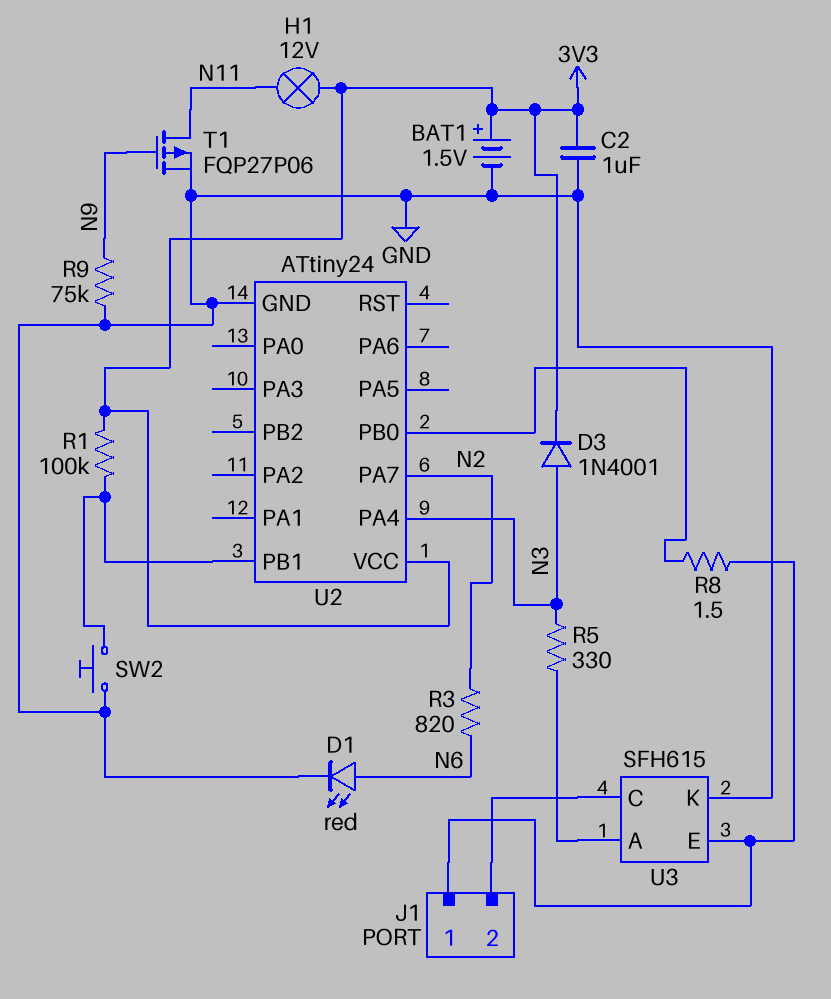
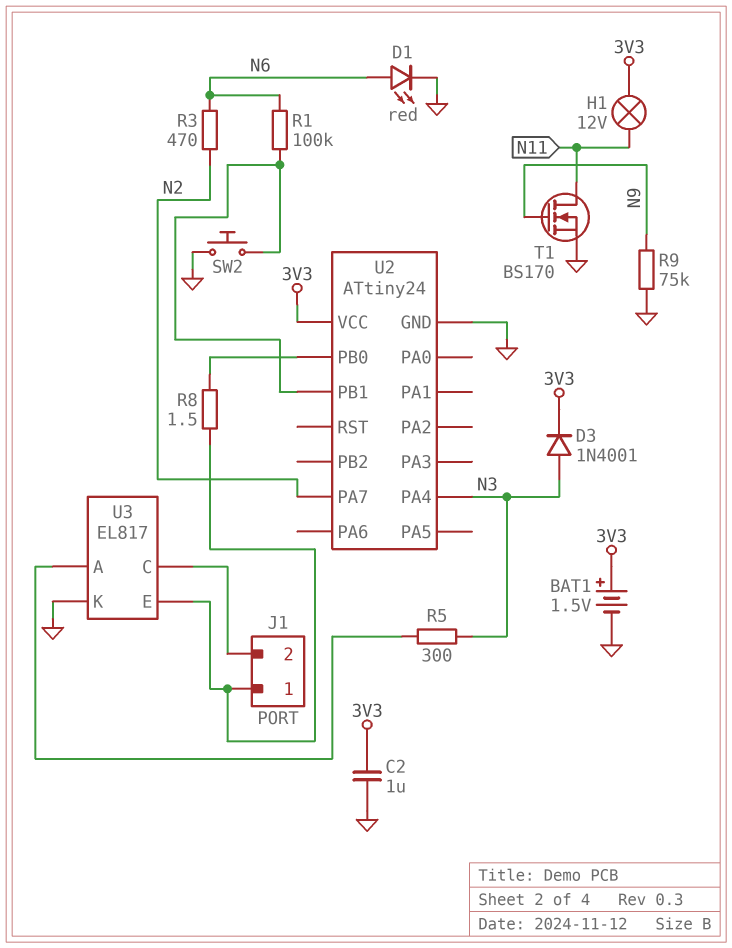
R1: 100k (3V3, U2/PB1) -> 100k (N6, U2/PB1)
R3: 820 (N2, N6) -> 470 (N2, N6)
R5: 330 (N3, U3/A) -> 300 (N3, U3/A)
T1: PMOS FQP27P06 (G N9, D N11, S GND) -> NMOS BS170 (G N9, D N11, S GND)
U3: SFH615 -> EL817

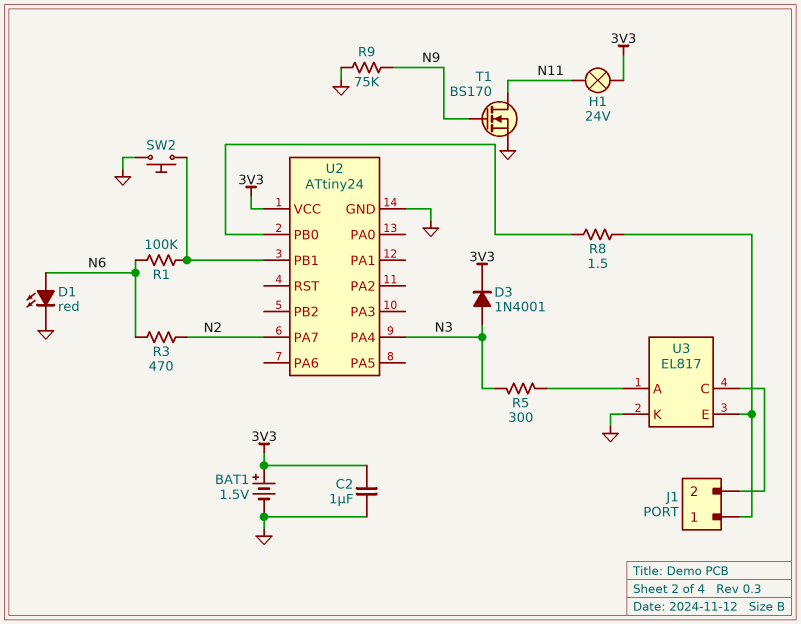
H1: lamp 12V (3V3, N11) -> lamp 24V (3V3, N11)

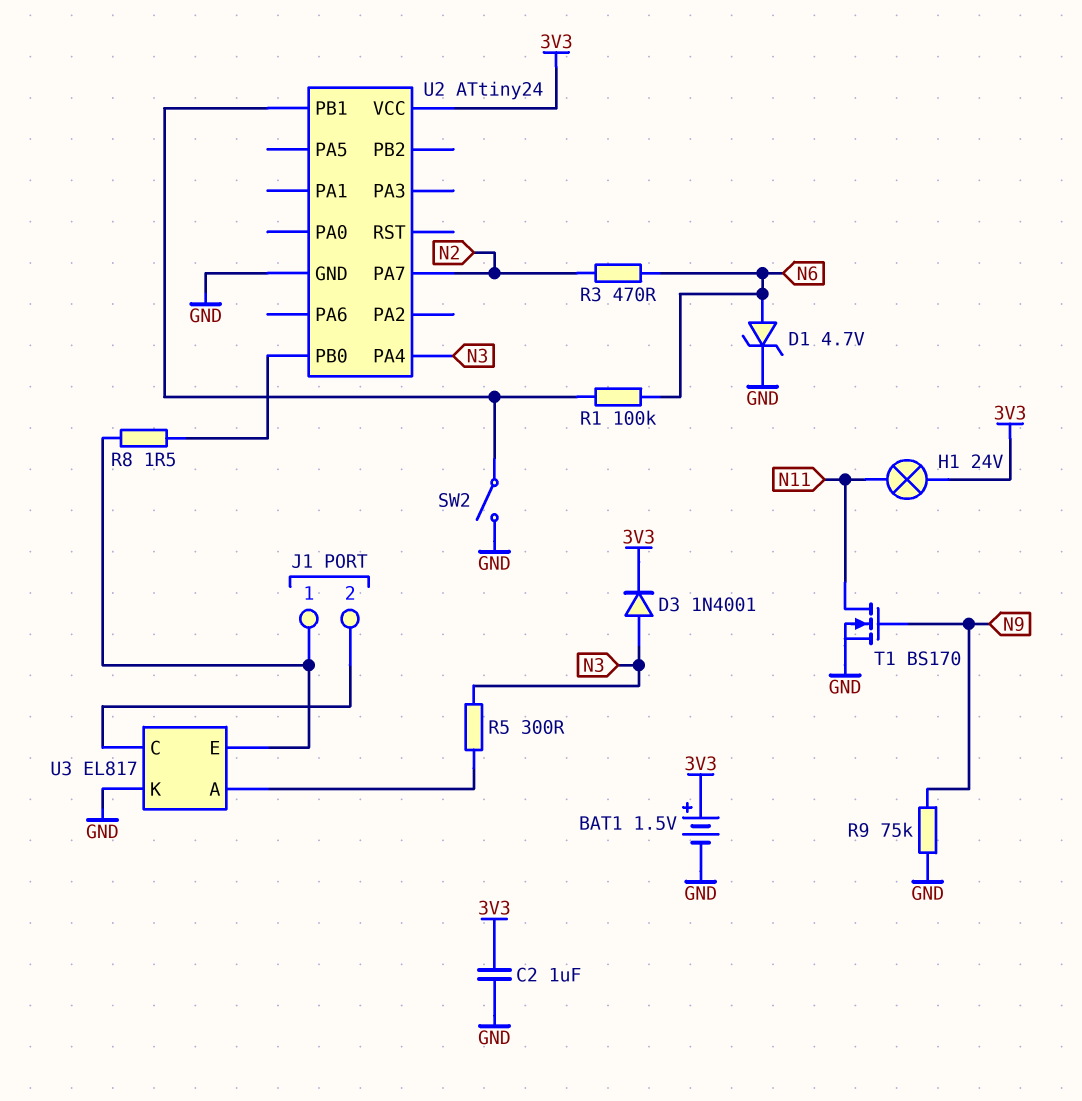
D1: LED red (A N6, K GND) -> zener 4.7V (A N6, K GND)
SW2: button (GND, U2/PB1) -> switch (GND, U2/PB1)

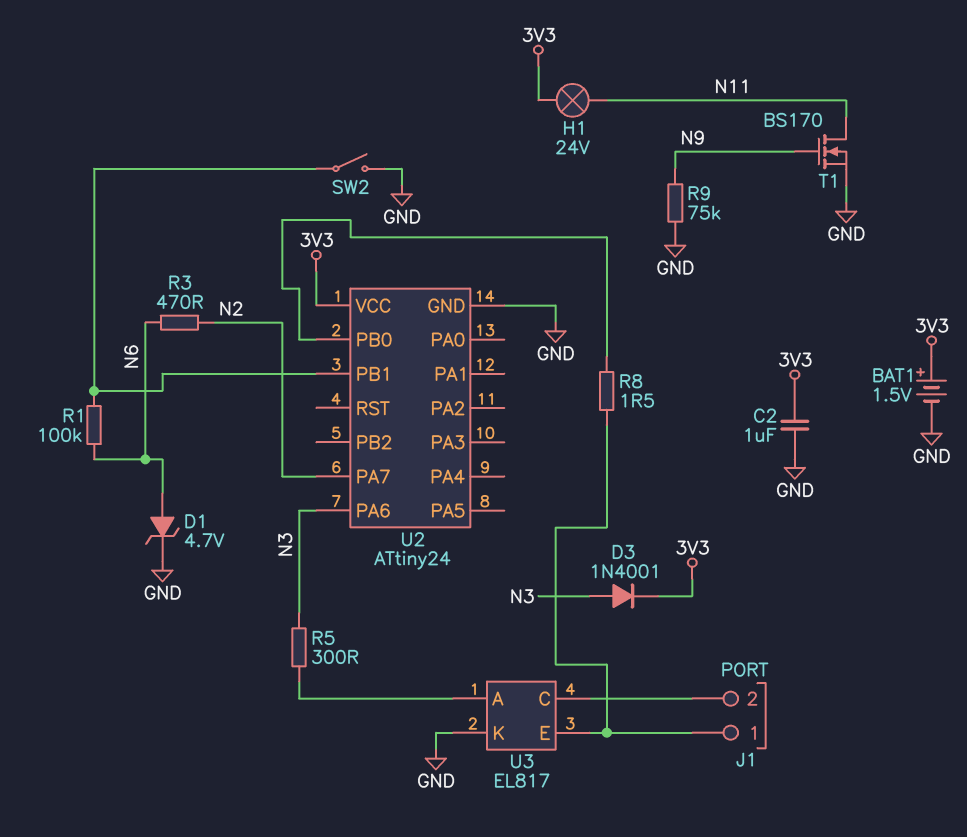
U2 pin PA4: N3 -> none
U2 pin PA6: none -> N3

